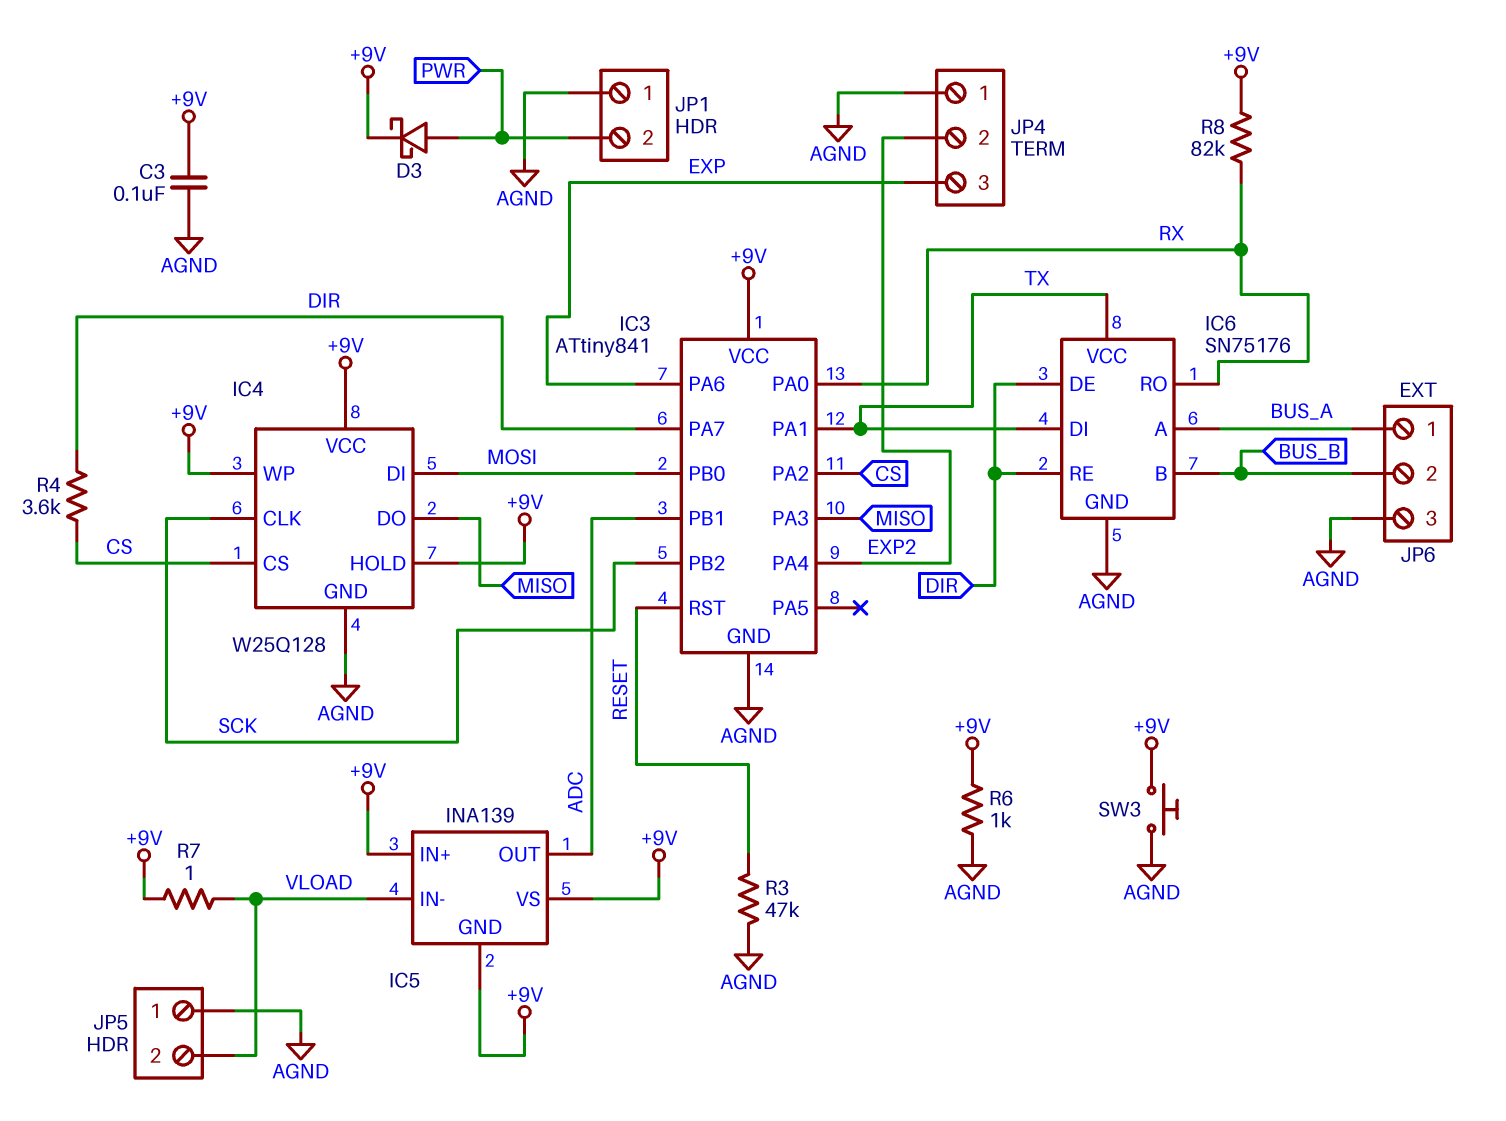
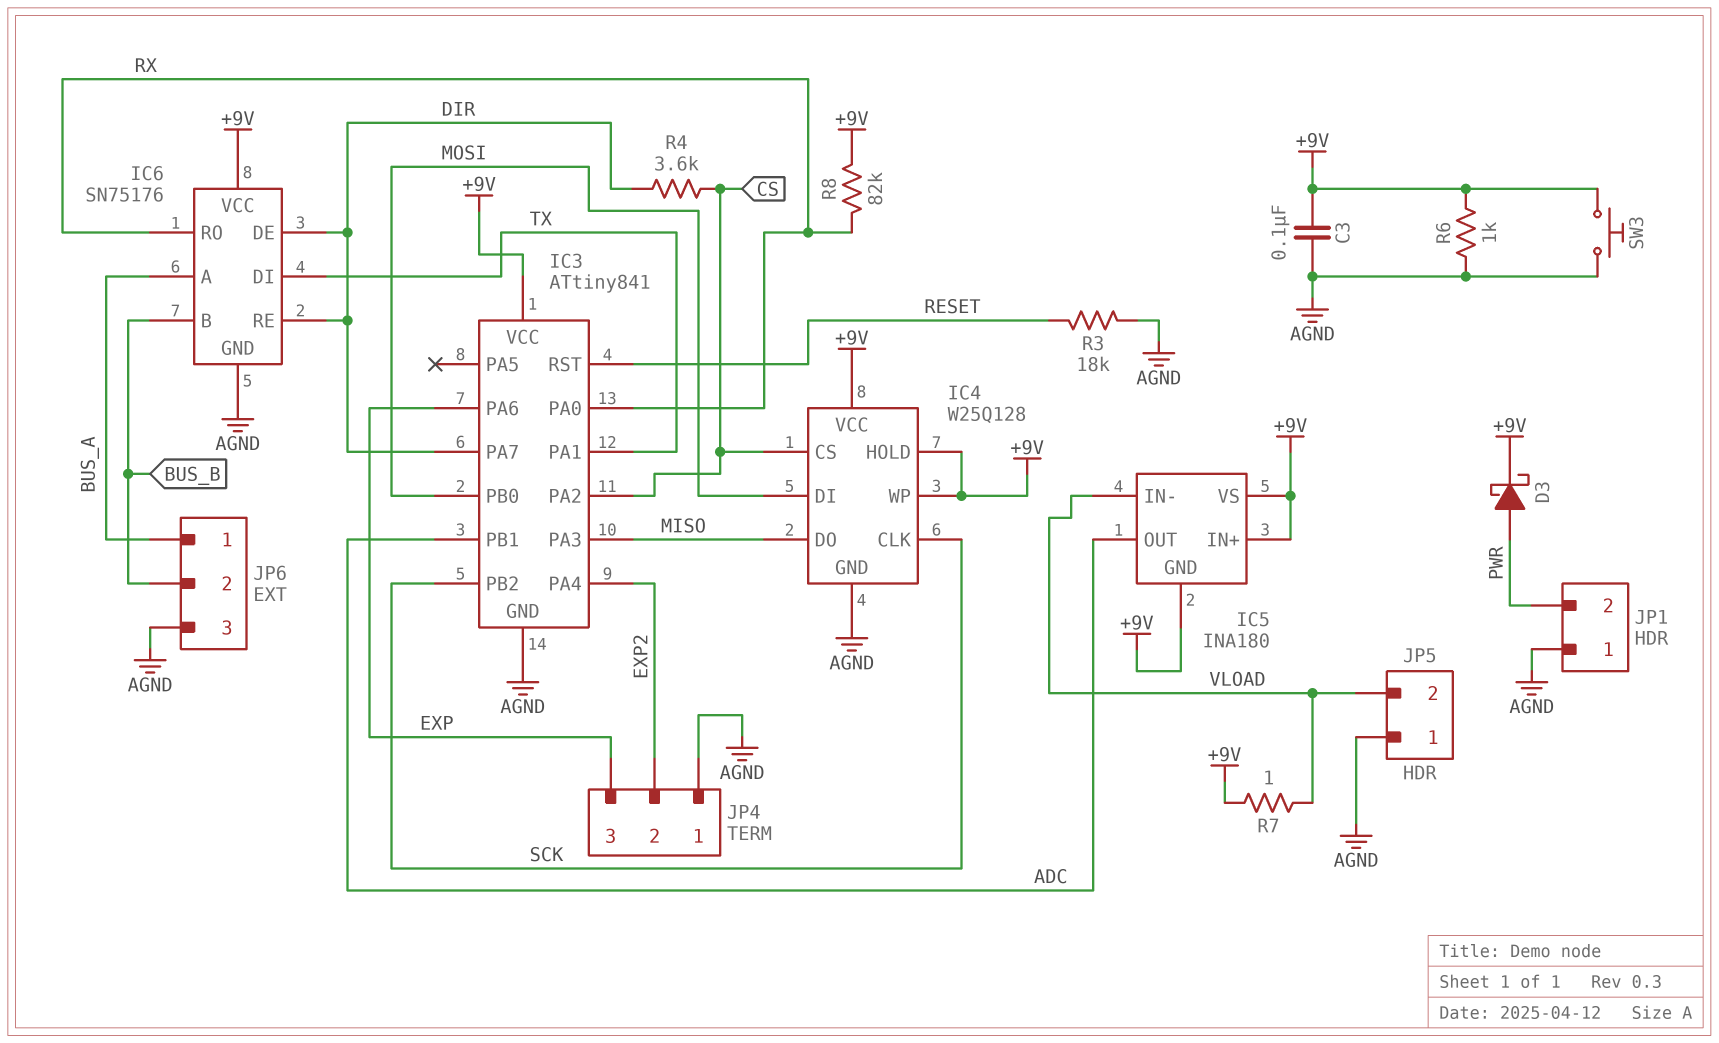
IC5: INA139 -> INA180
IC6 pin VCC: TX -> +9V
R3: 47k (AGND, RESET) -> 18k (AGND, RESET)

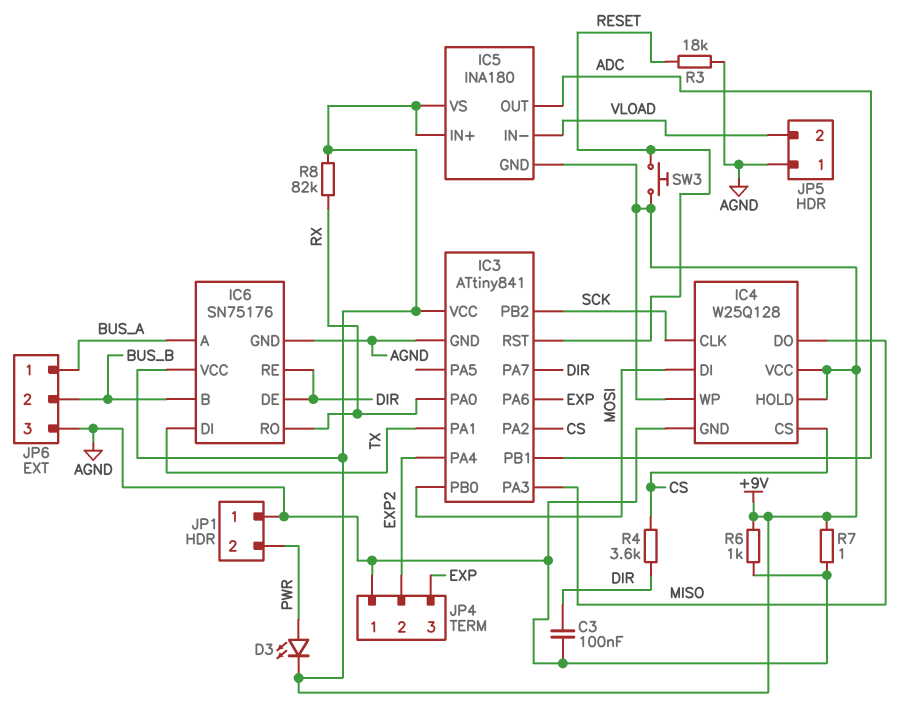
C3: 100nF (+9V, AGND) -> 100nF (AGND, DIR)
D3: schottky (A PWR, K +9V) -> LED (A PWR, K +9V)
R7: 1 (+9V, VLOAD) -> 1 (+9V, AGND)
SW3: button (+9V, AGND) -> button (+9V, RESET)

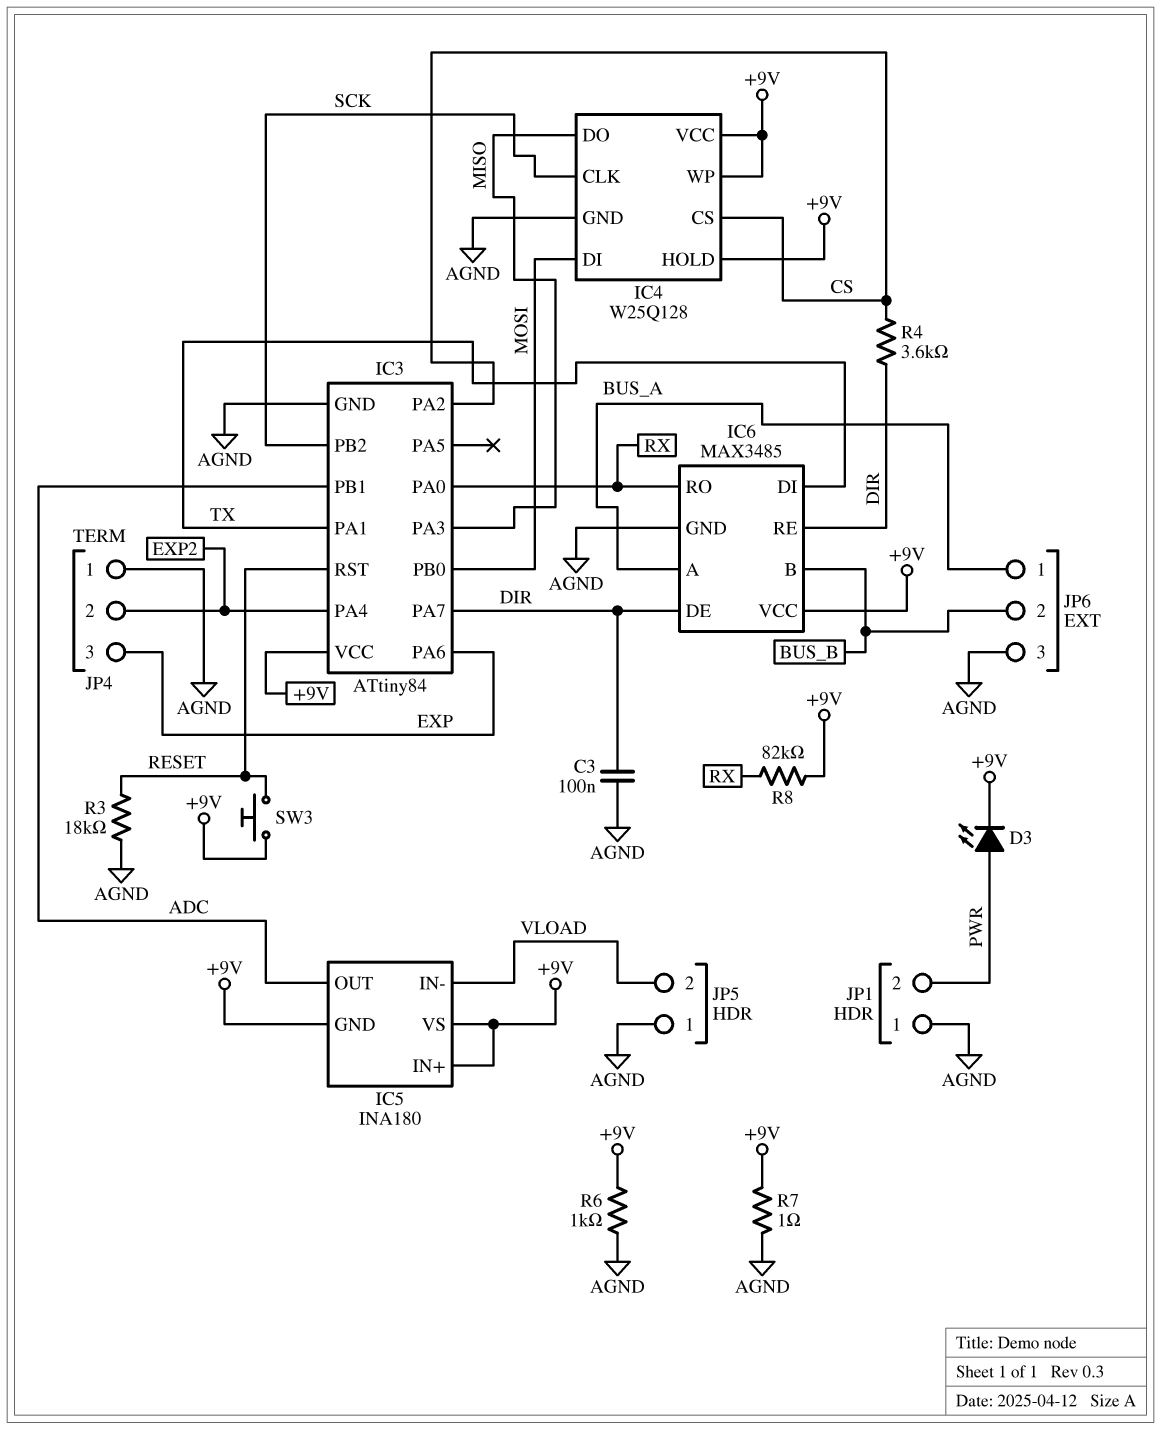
IC3: ATtiny841 -> ATtiny84
IC6: SN75176 -> MAX3485

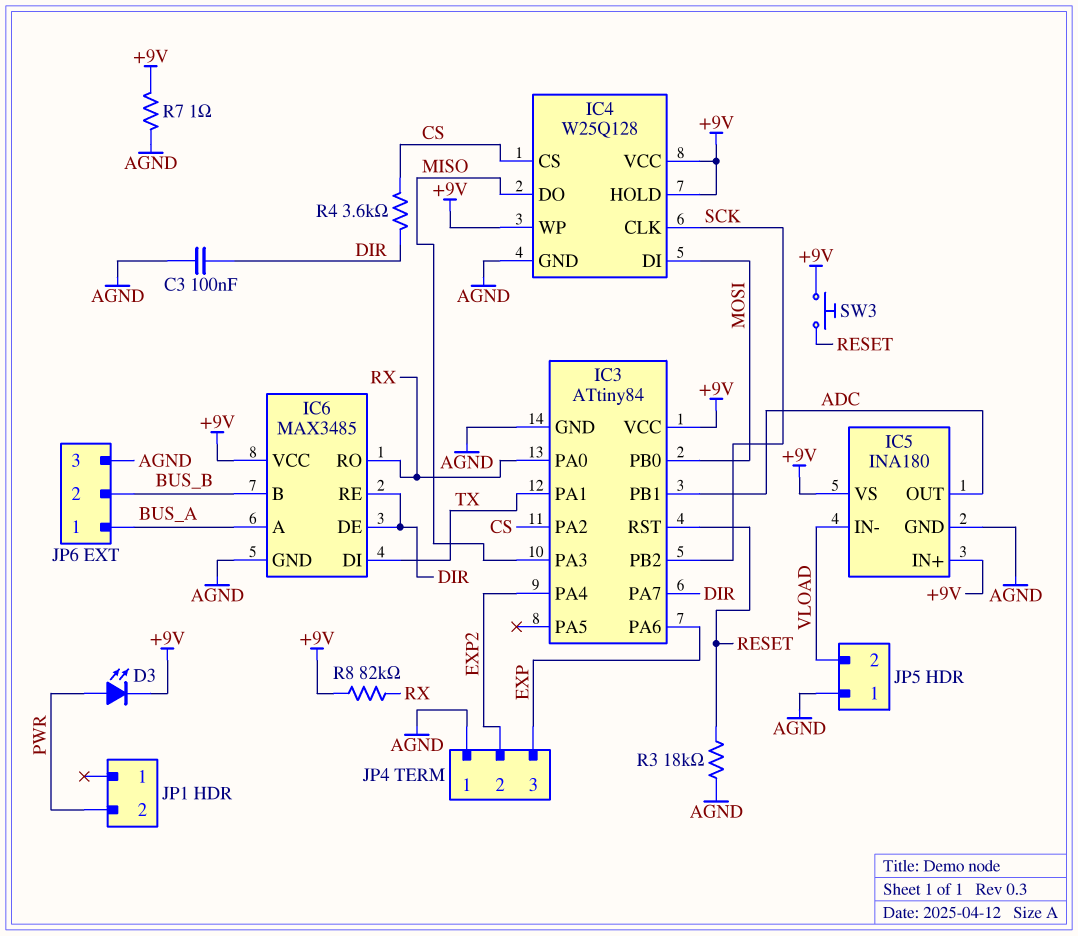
IC5 pin GND: +9V -> AGND
JP1 pin 1: AGND -> none
R6: 1k (+9V, AGND) -> none

